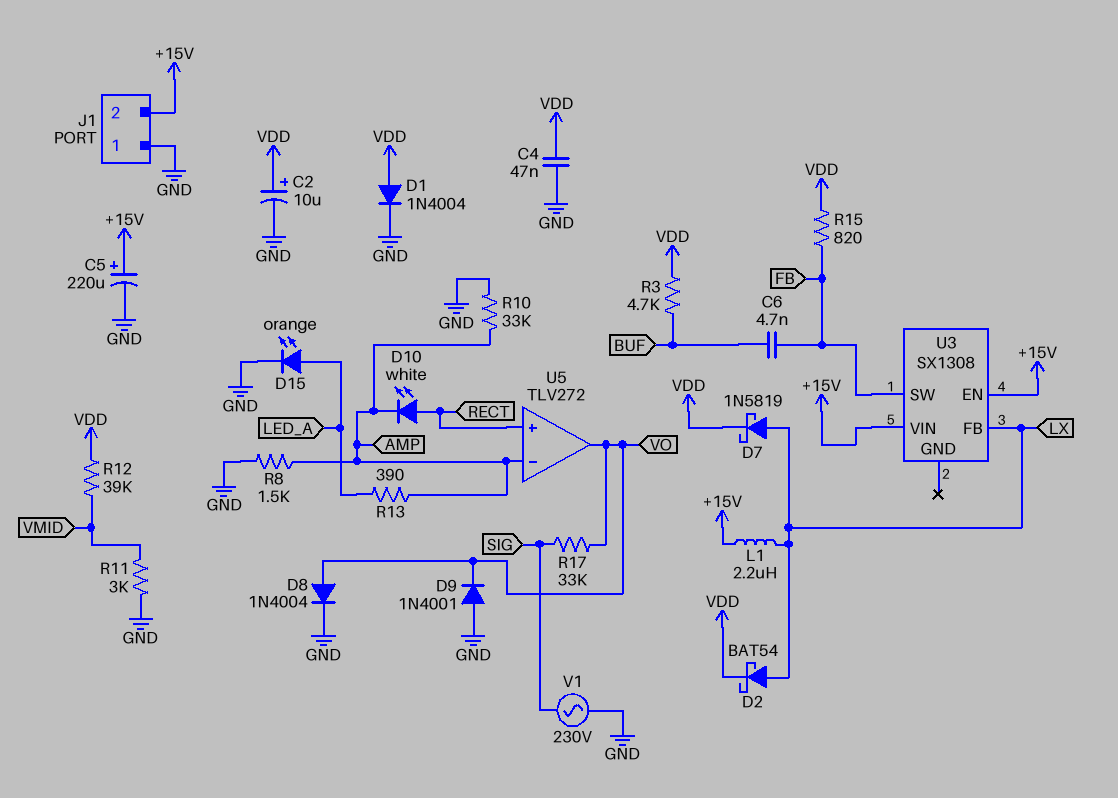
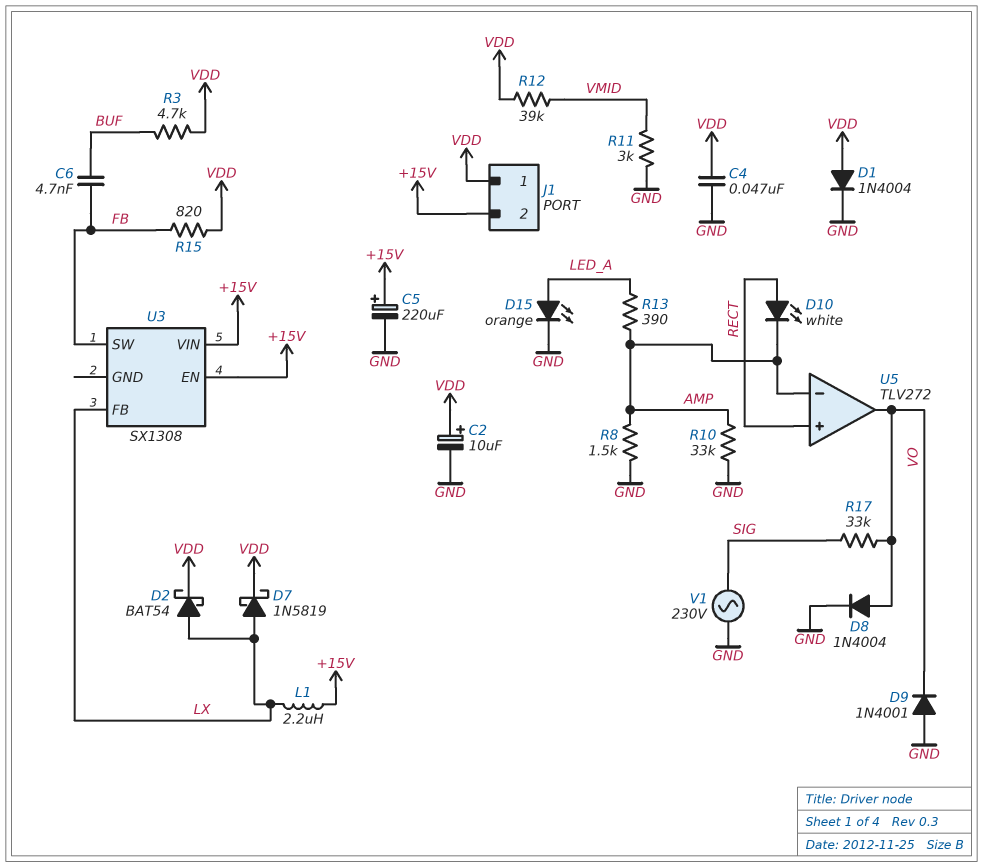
J1 pin 1: GND -> VDD

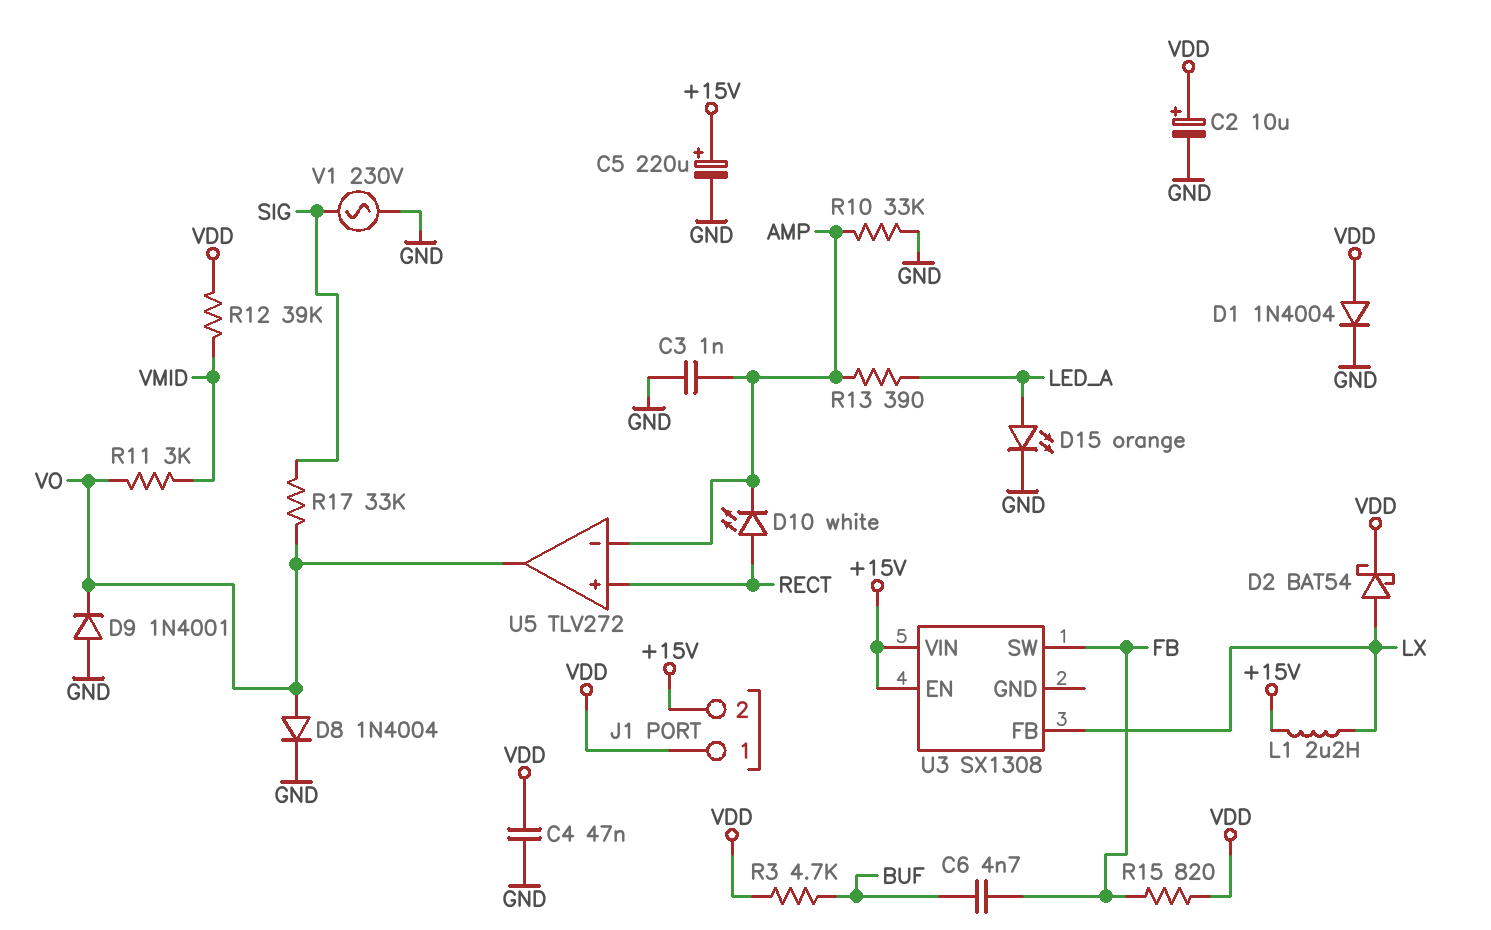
C3: none -> 1nF (AMP, GND)
D7: schottky 1N5819 (A LX, K VDD) -> none
R8: 1.5k (AMP, GND) -> none
R11: 3k (GND, VMID) -> 3k (VMID, VO)

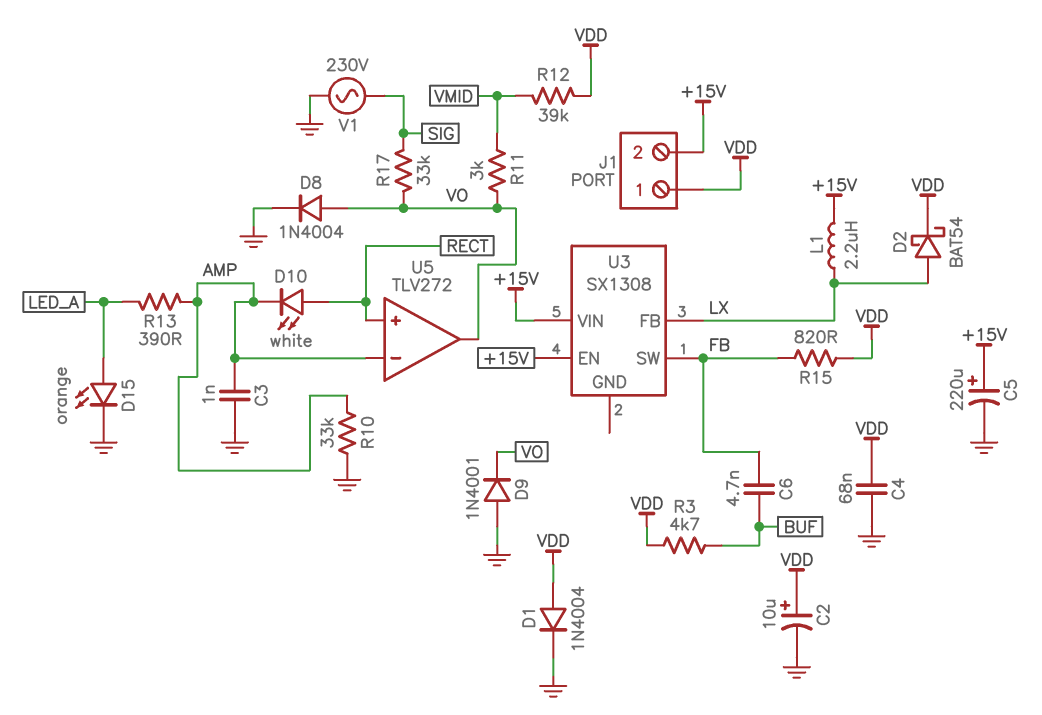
C4: 47nF (GND, VDD) -> 68nF (GND, VDD)

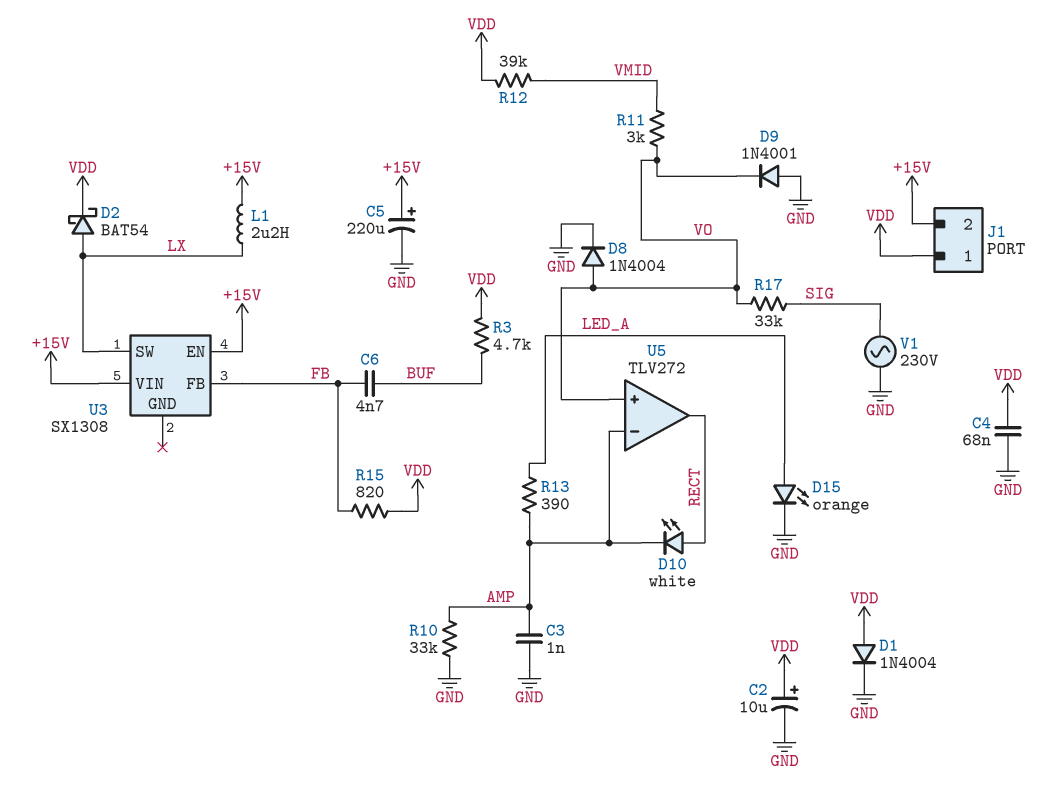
U3 pin FB: LX -> FB
U3 pin SW: FB -> LX
U5 pin in+: RECT -> VO
U5 pin out: VO -> RECT

